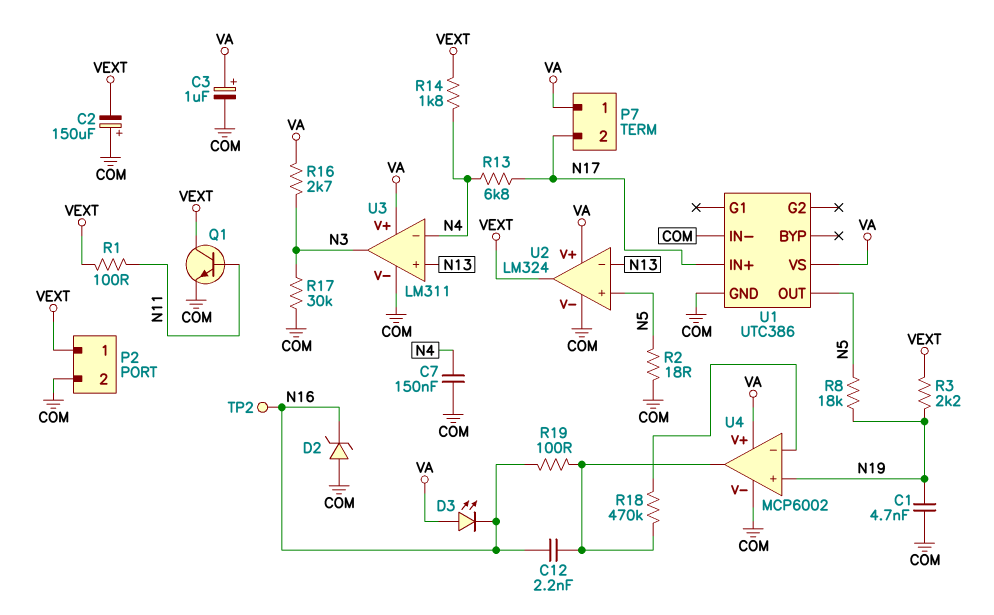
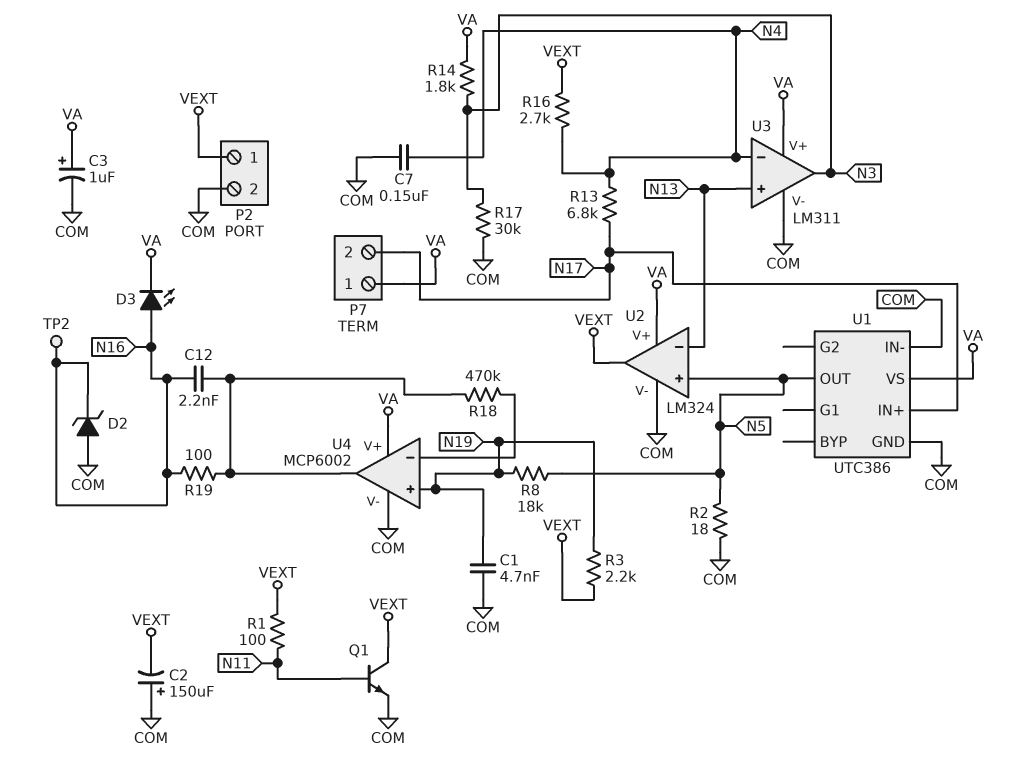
D3: LED (A VA, K N16) -> LED (A N16, K VA)
R14: 1.8k (N4, VEXT) -> 1.8k (N3, VA)
R16: 2.7k (N3, VA) -> 2.7k (N4, VEXT)

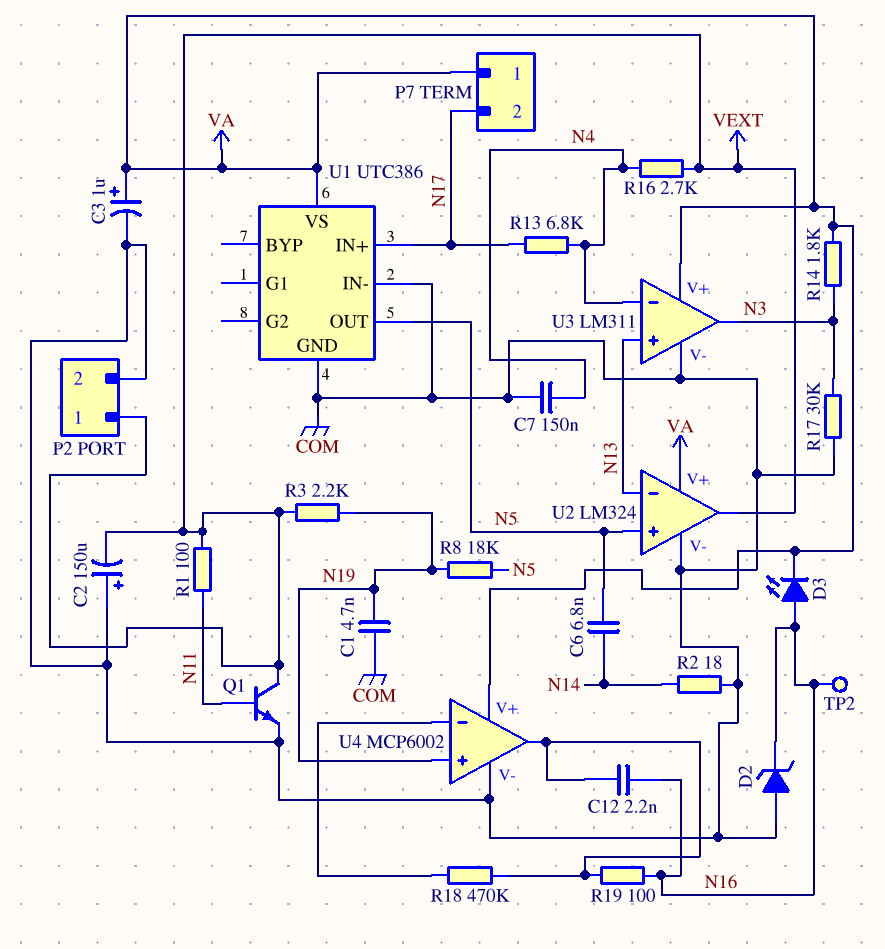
C6: none -> 6.8nF (N5, N14)
R2: 18 (COM, N5) -> 18 (COM, N14)

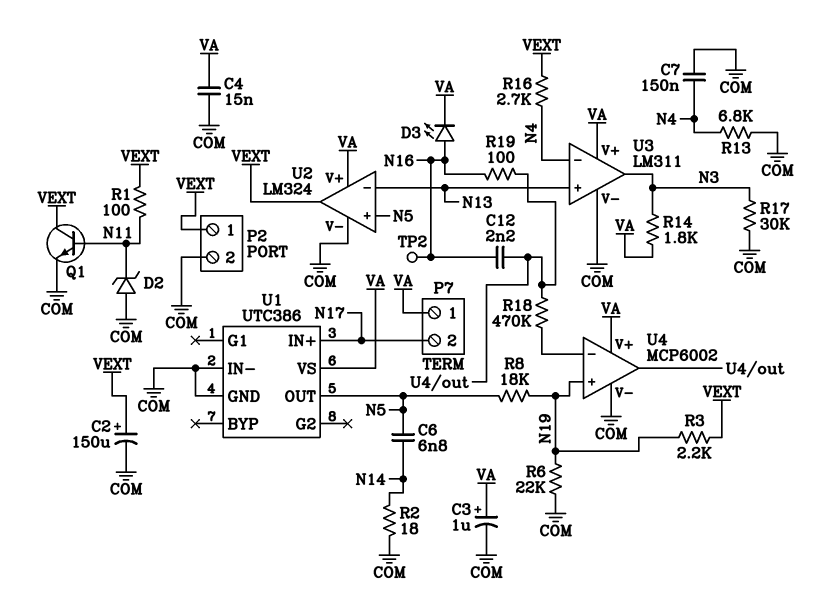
C1: 4.7nF (COM, N19) -> none
C2: 150uF (plus COM, minus VEXT) -> 150uF (plus VEXT, minus COM)
C4: none -> 15nF (COM, VA)
D2: zener (A COM, K N16) -> zener (A COM, K N11)
R6: none -> 22k (COM, N19)
R13: 6.8k (N4, N17) -> 6.8k (COM, N4)

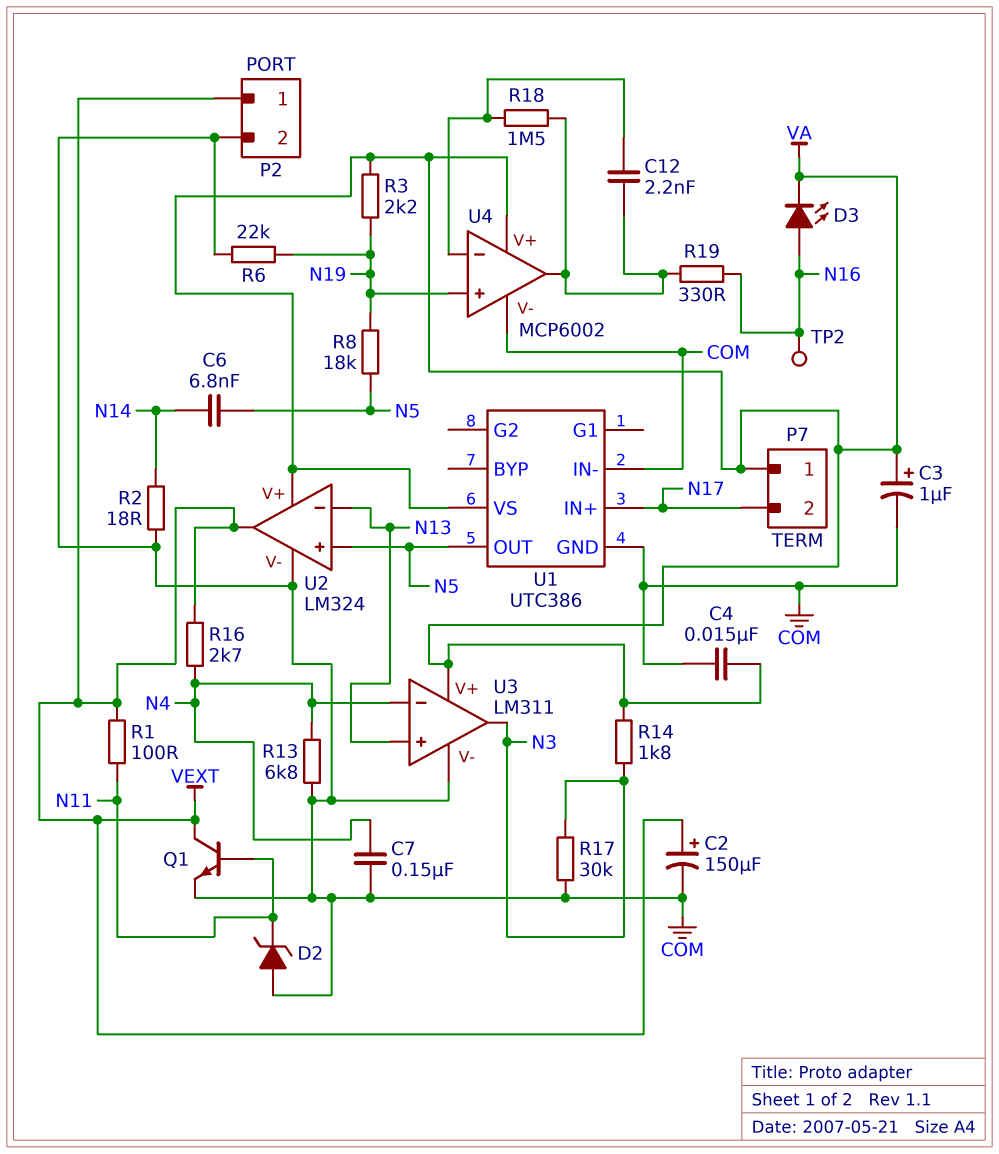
C12: 2.2nF (N16, U4/out) -> 2.2nF (U4/in-, U4/out)
R3: 2.2k (N19, VEXT) -> 2.2k (N19, VA)
R18: 470k (U4/in-, U4/out) -> 1.5M (U4/in-, U4/out)
R19: 100 (N16, U4/out) -> 330 (N16, U4/out)

